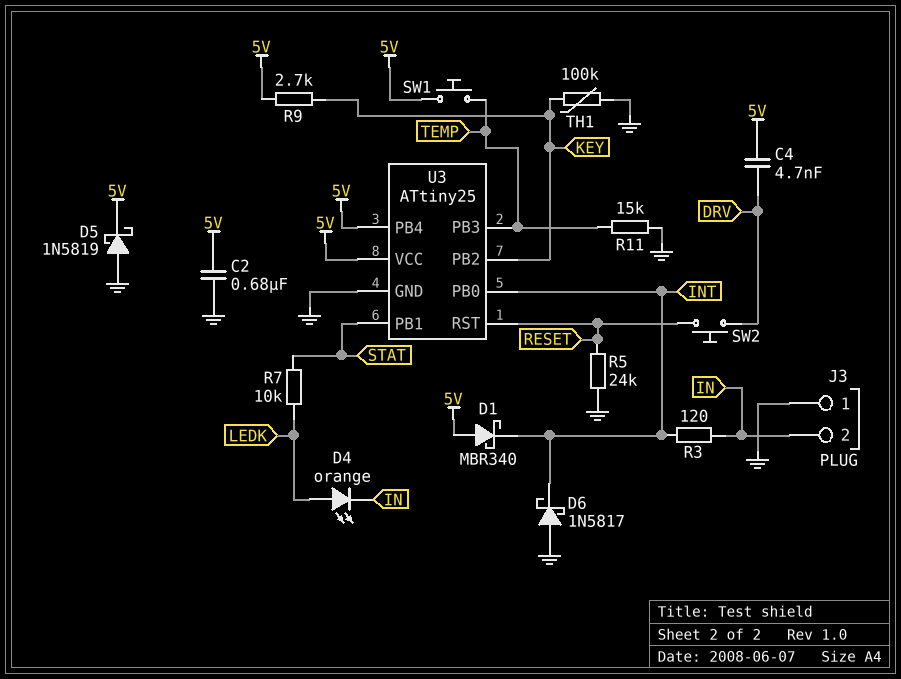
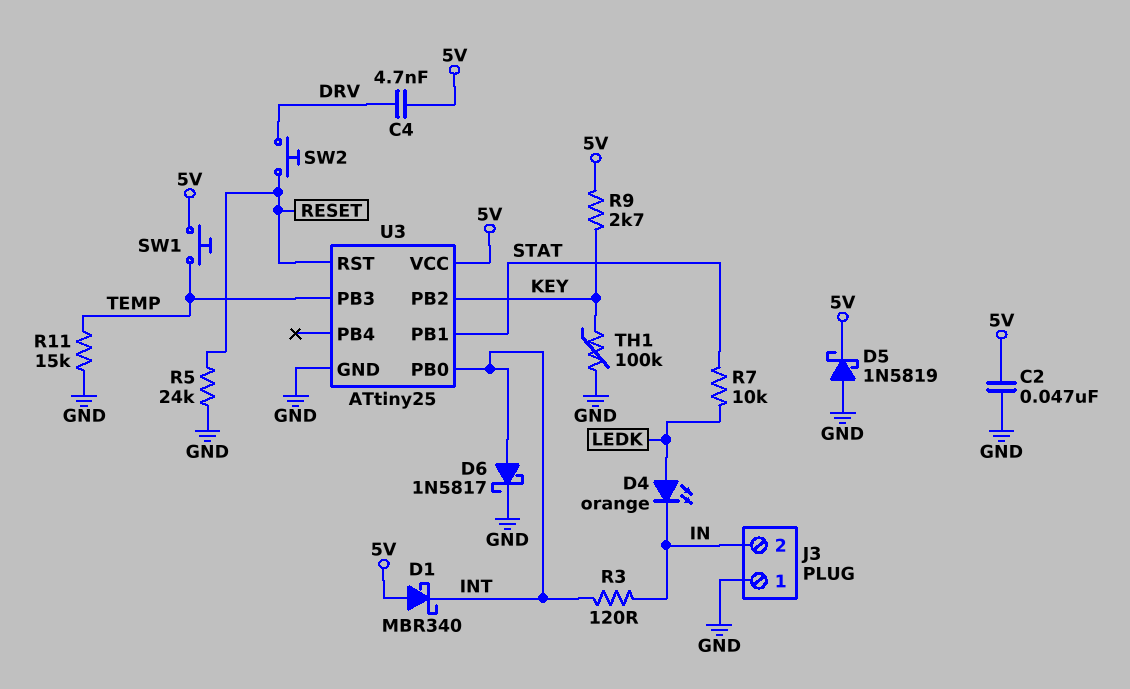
C2: 680nF (5V, GND) -> 47nF (5V, GND)
D6: schottky 1N5817 (A GND, K INT) -> schottky 1N5817 (A INT, K GND)
U3 pin PB4: 5V -> none

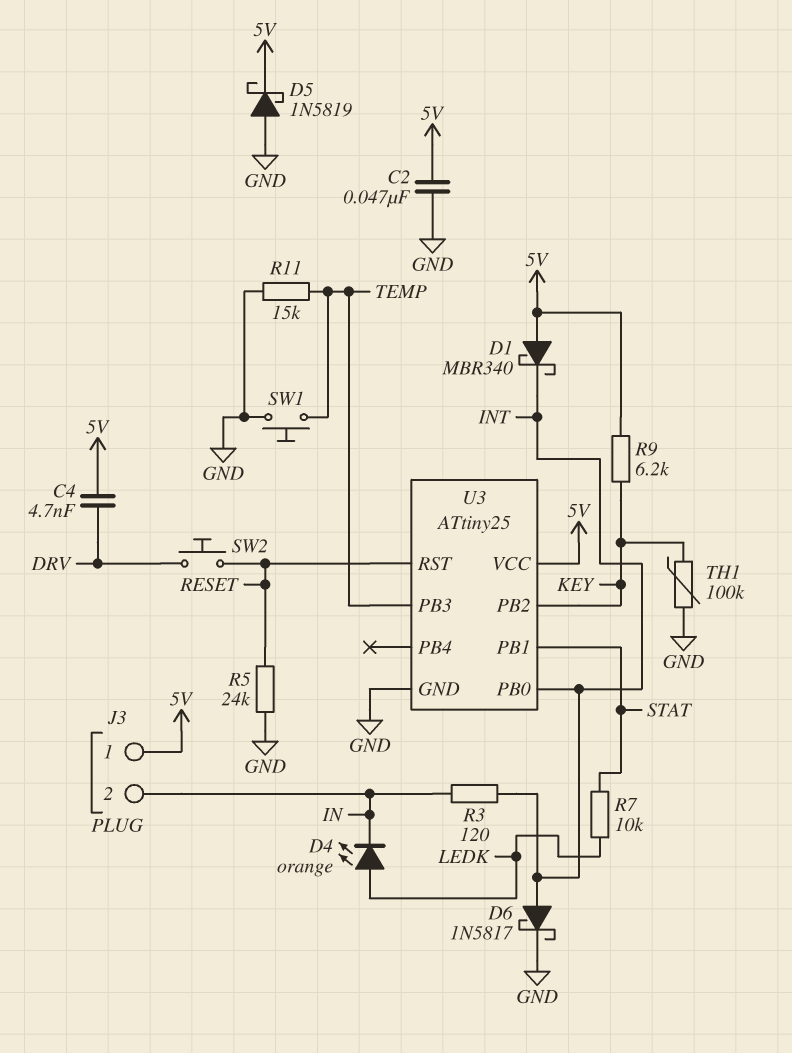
J3 pin 1: GND -> 5V
R9: 2.7k (5V, KEY) -> 6.2k (5V, KEY)
SW1: button (5V, TEMP) -> button (GND, TEMP)

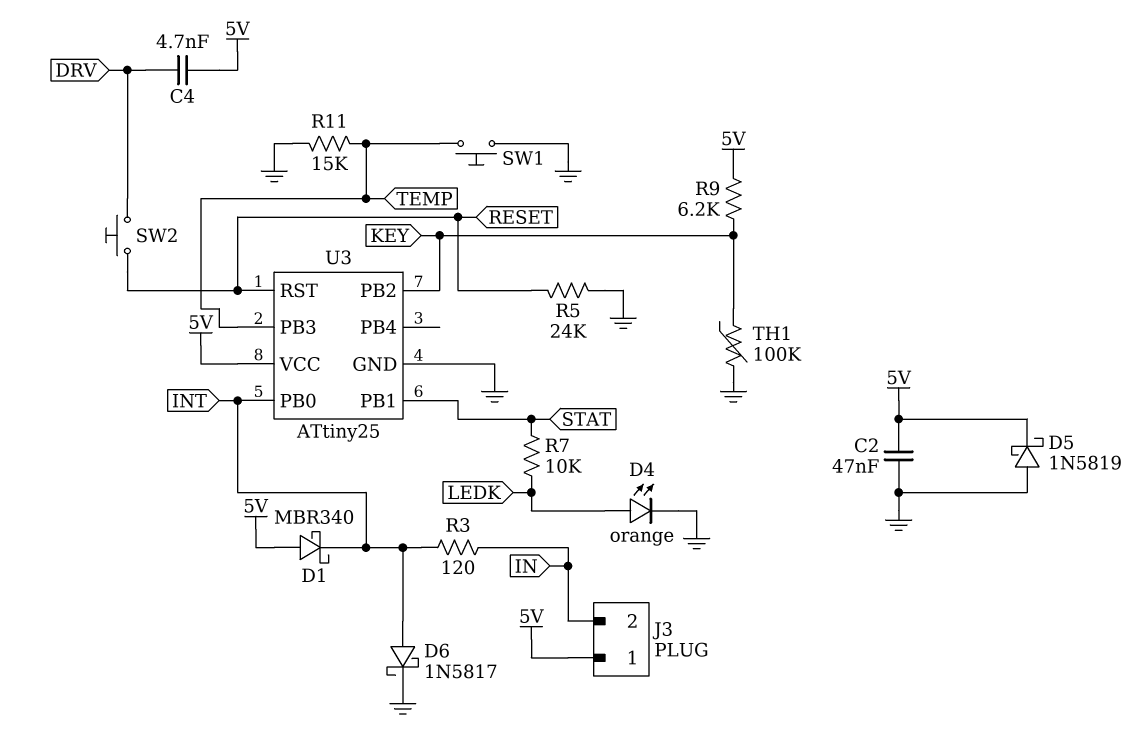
D4: LED orange (A LEDK, K IN) -> LED orange (A LEDK, K GND)

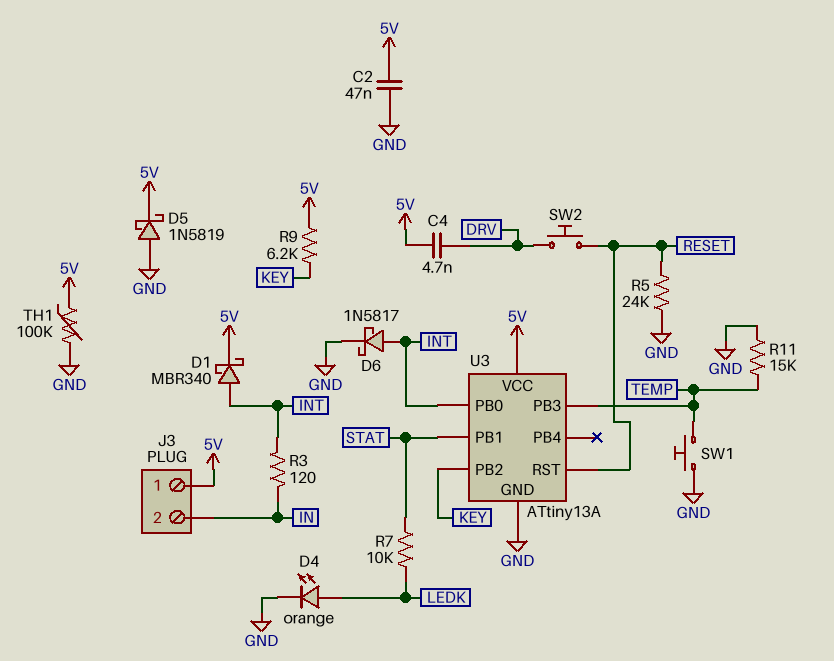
D1: schottky MBR340 (A 5V, K INT) -> schottky MBR340 (A INT, K 5V)
TH1: 100k (GND, KEY) -> 100k (5V, GND)
U3: ATtiny25 -> ATtiny13A

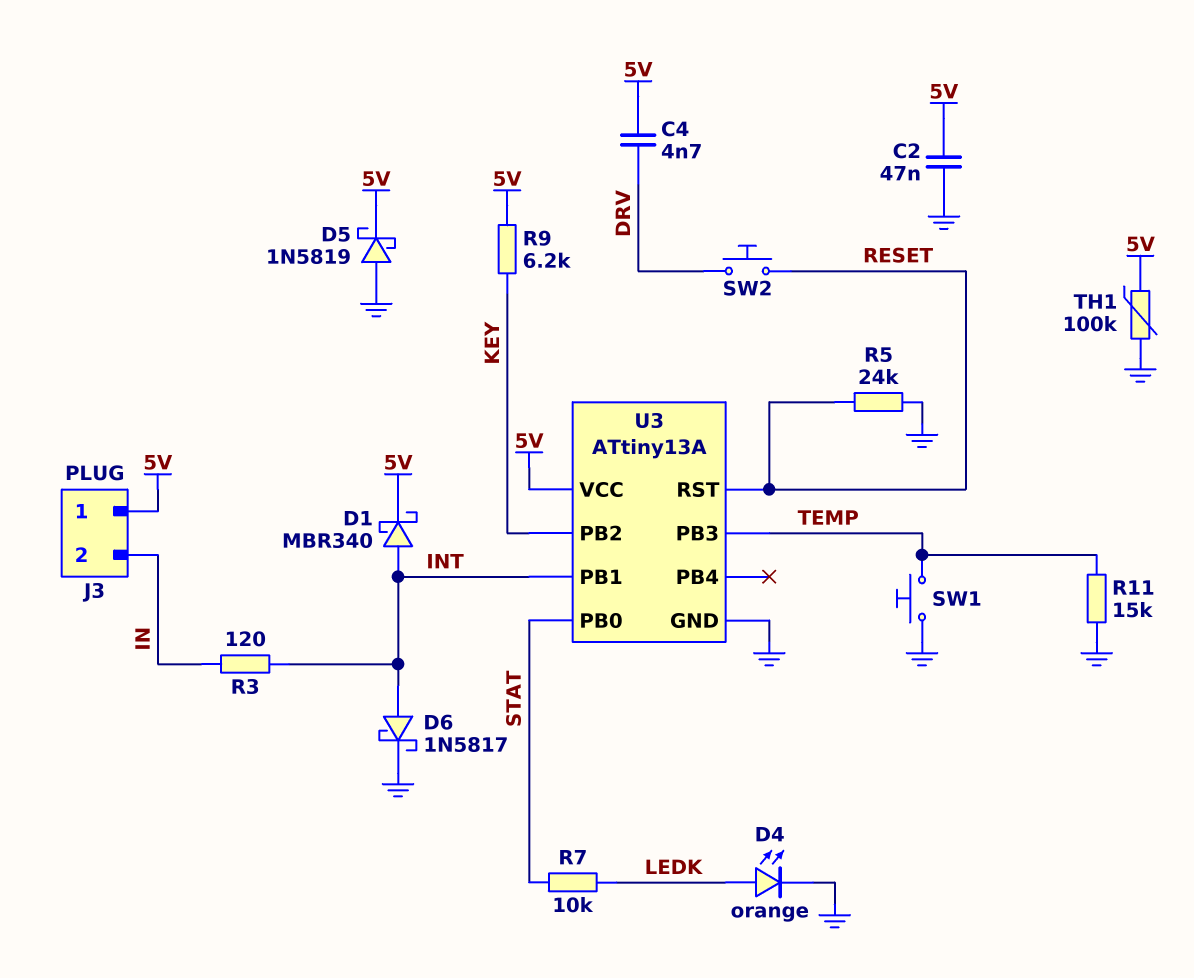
U3 pin PB0: INT -> STAT
U3 pin PB1: STAT -> INT

